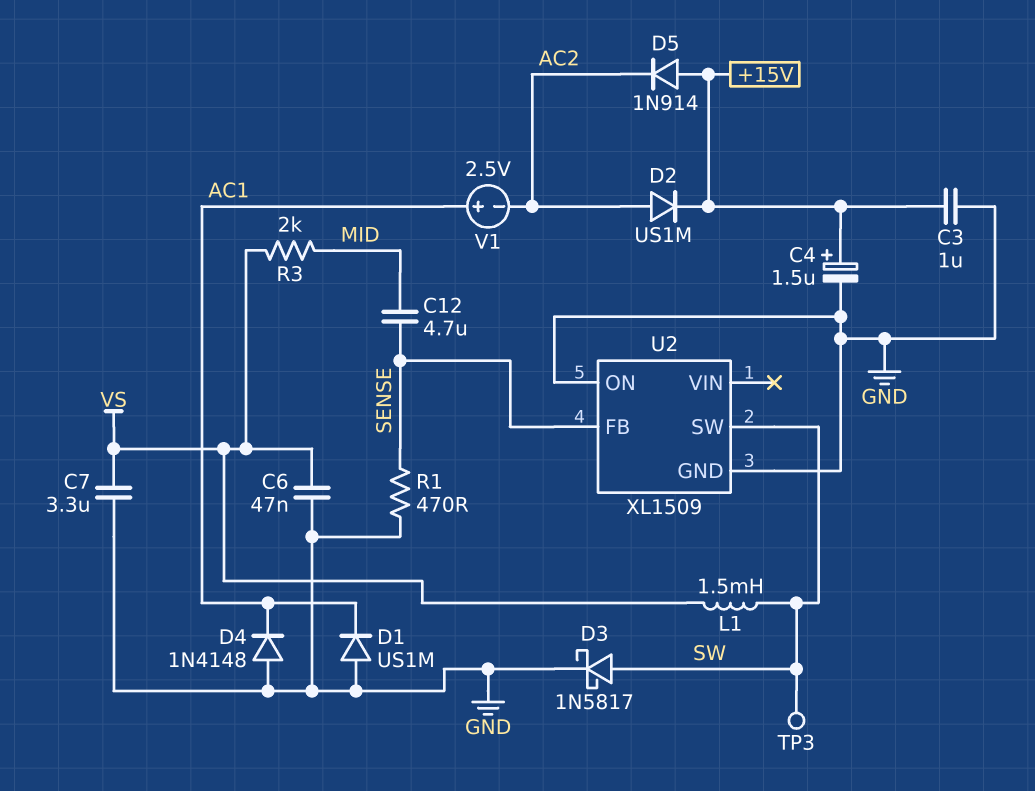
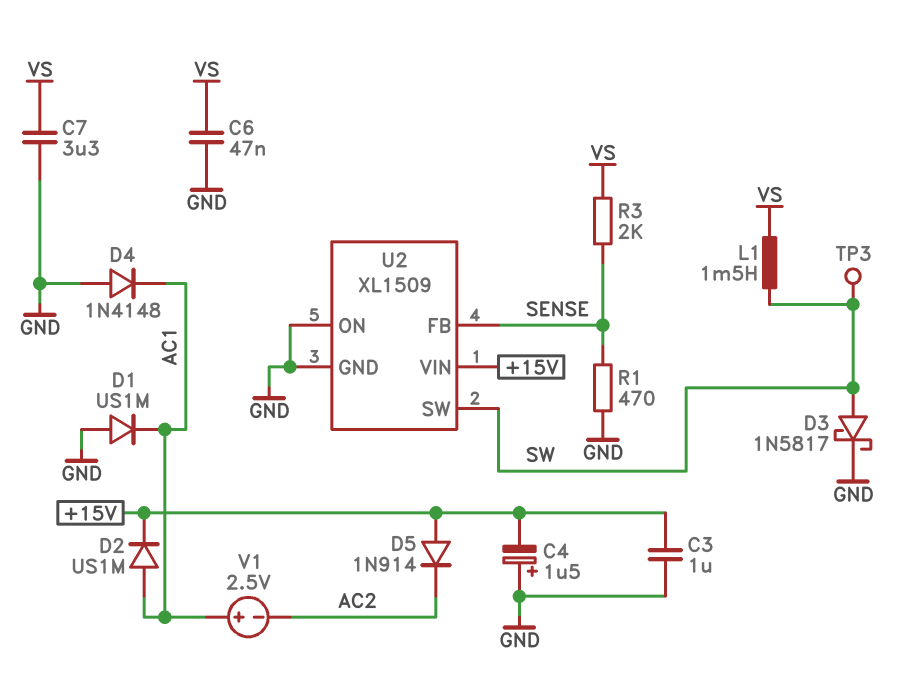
C4: 1.5uF (plus +15V, minus GND) -> 1.5uF (plus GND, minus +15V)
C12: 4.7uF (MID, SENSE) -> none
D2: diode US1M (A AC2, K +15V) -> diode US1M (A AC1, K +15V)
R3: 2k (MID, VS) -> 2k (SENSE, VS)
U2 pin VIN: none -> +15V

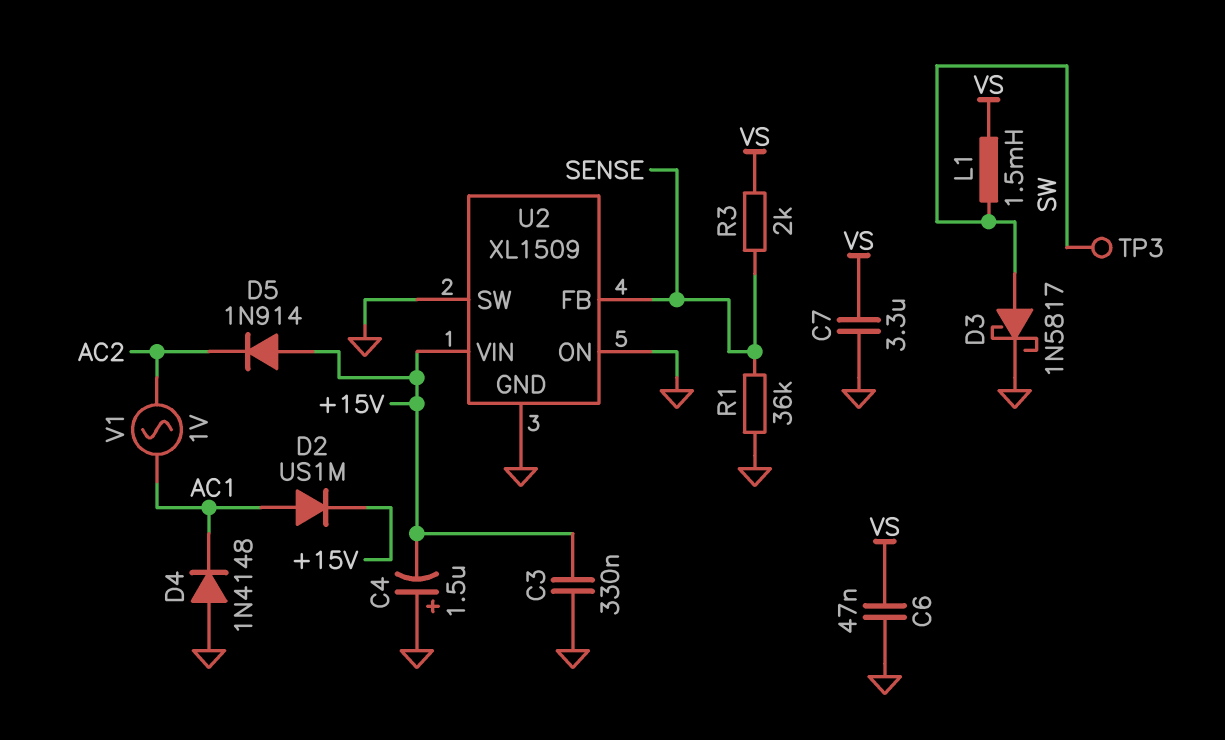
C3: 1uF (+15V, GND) -> 330nF (+15V, GND)
D1: diode US1M (A GND, K AC1) -> none
R1: 470 (GND, SENSE) -> 36k (GND, SENSE)
U2 pin SW: SW -> GND
V1: 2.5V (plus AC1, minus AC2) -> AC 1V (AC1, AC2)

